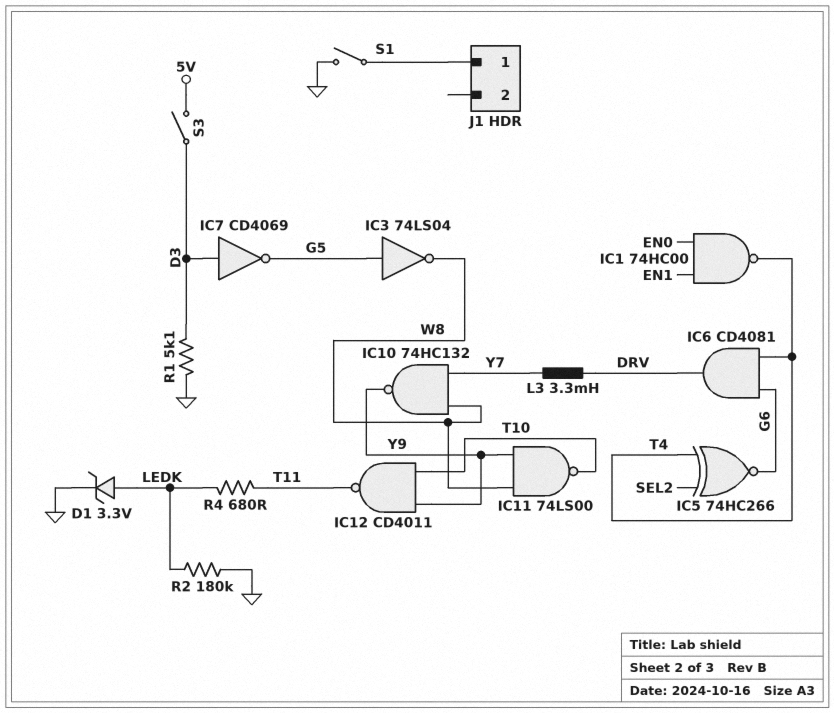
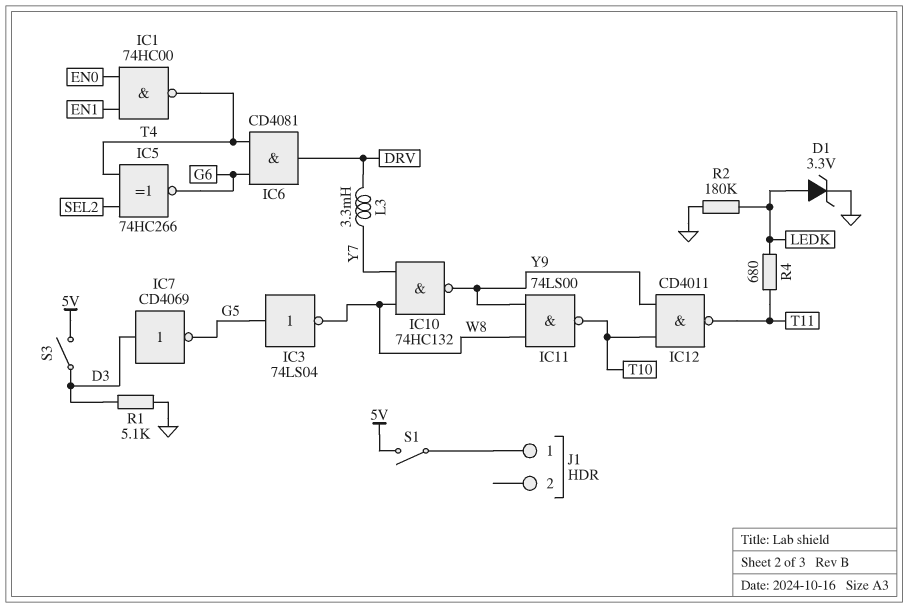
S1: switch (GND, J1/1) -> switch (5V, J1/1)

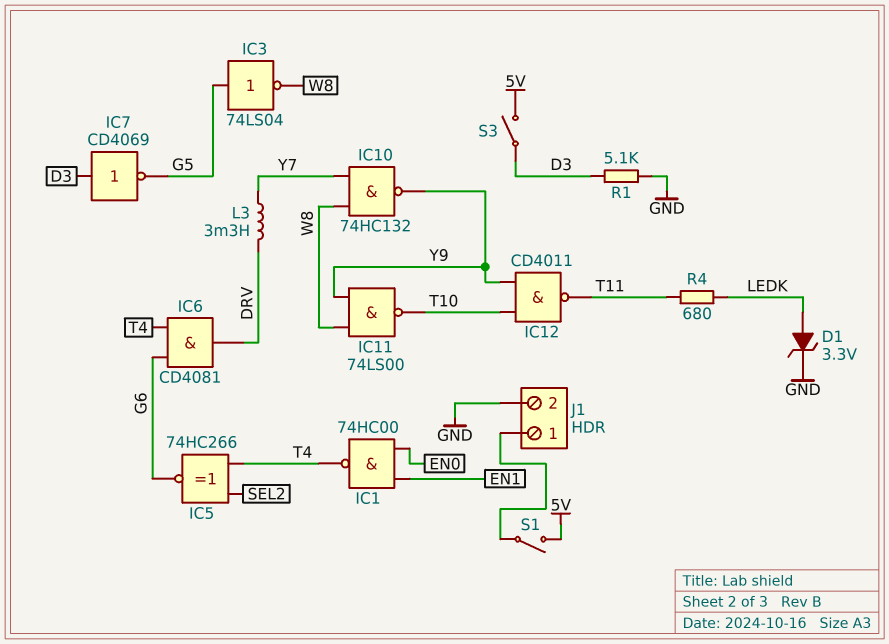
J1 pin 2: none -> GND
R2: 180k (GND, LEDK) -> none

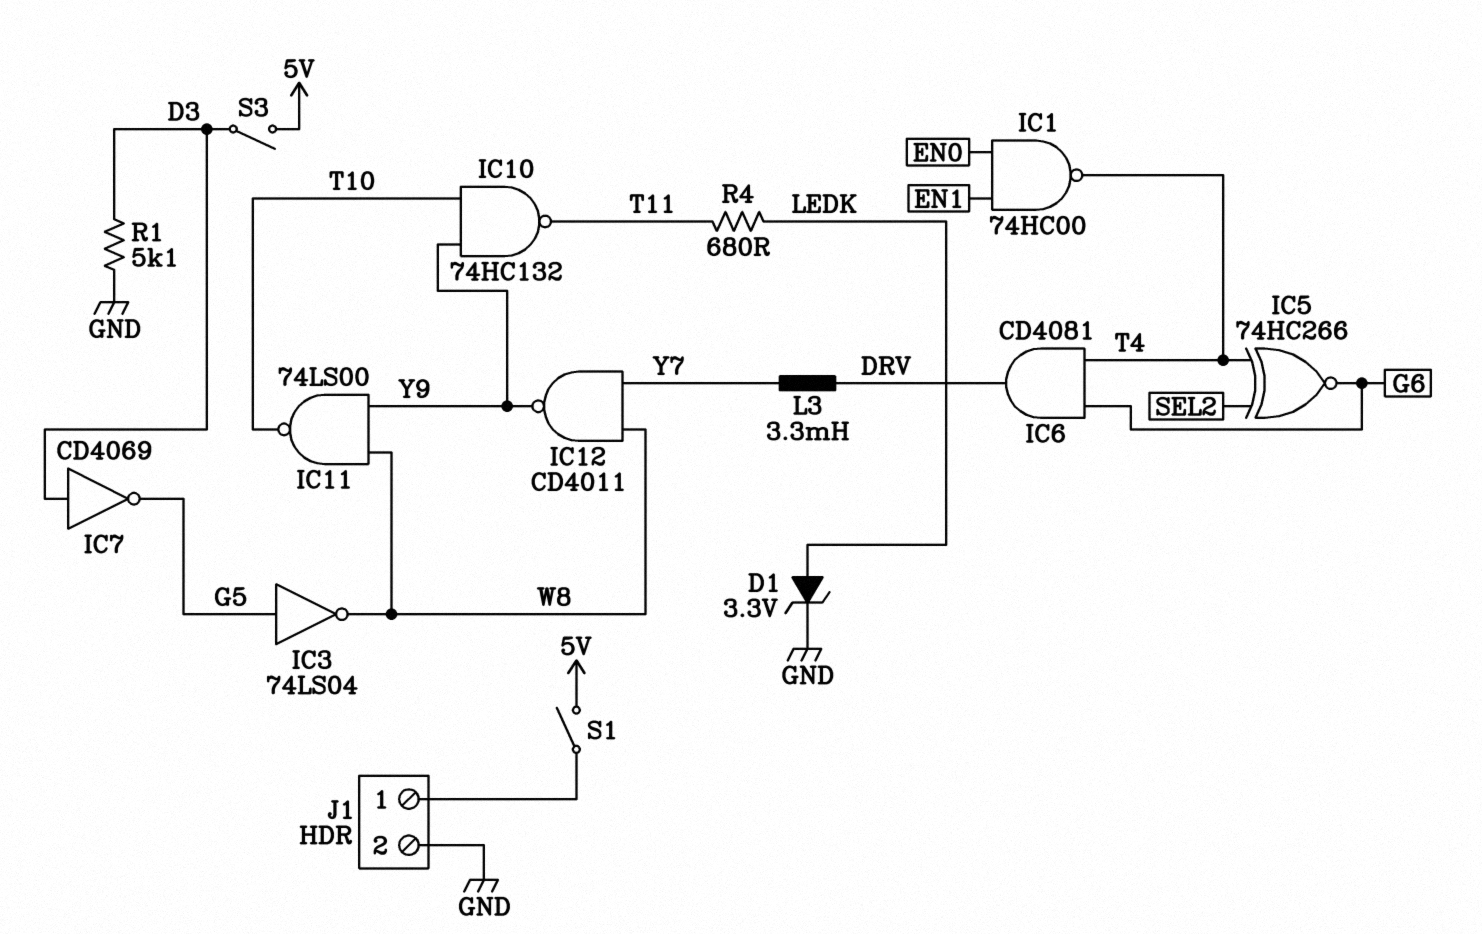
IC10: NAND 74HC132 (in W8, in Y7, out Y9) -> NAND 74HC132 (in T10, in Y9, out T11)
IC12: NAND CD4011 (in T10, in Y9, out T11) -> NAND CD4011 (in W8, in Y7, out Y9)

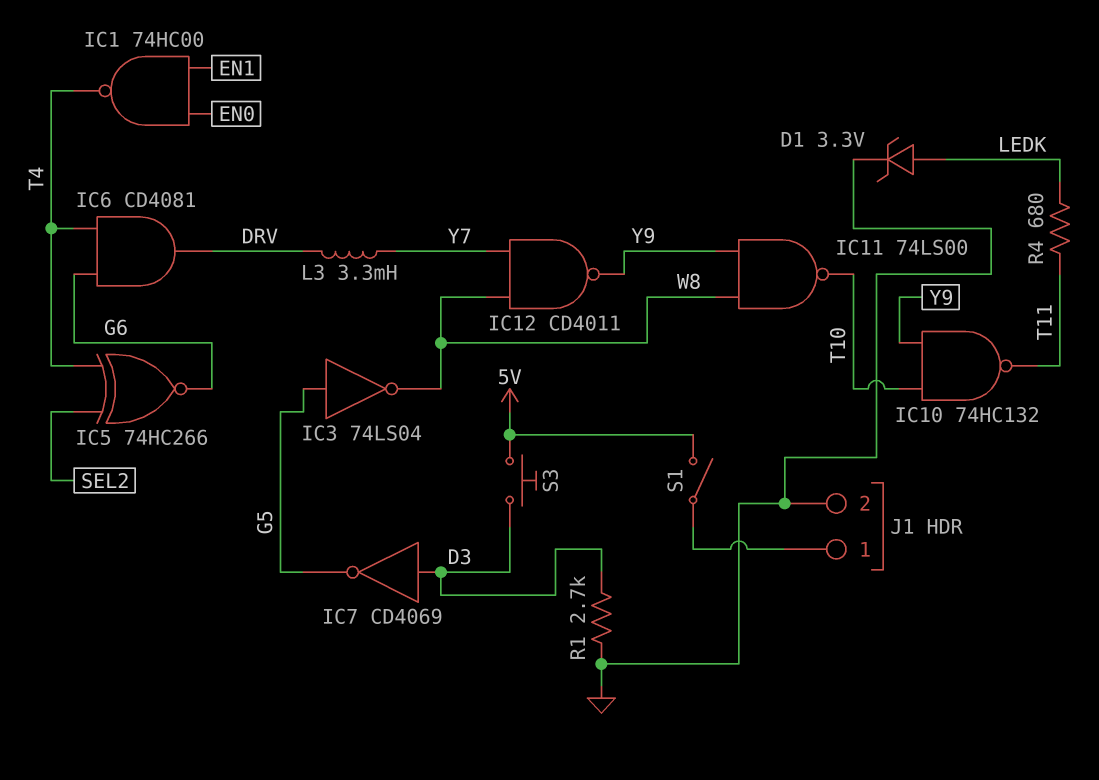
R1: 5.1k (D3, GND) -> 2.7k (D3, GND)
S3: switch (5V, D3) -> button (5V, D3)

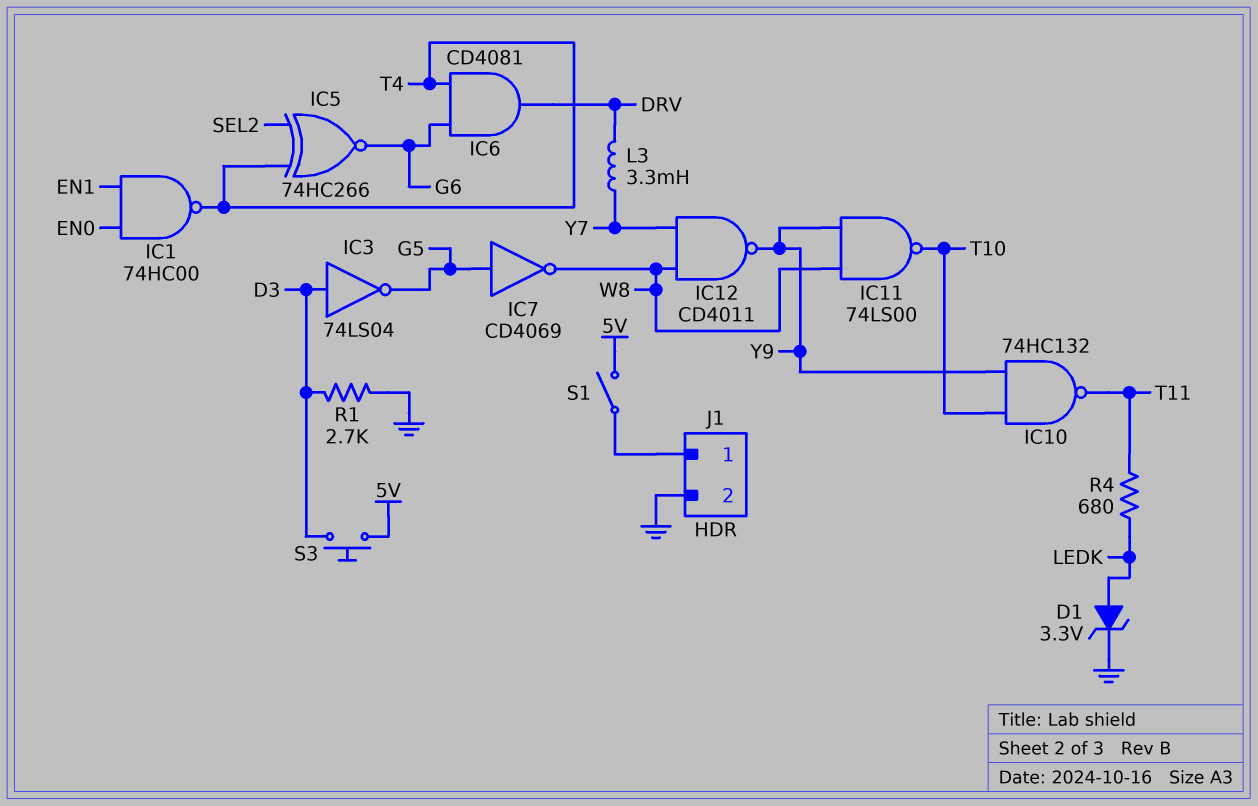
IC3: NOT 74LS04 (in G5, out W8) -> NOT 74LS04 (in D3, out G5)
IC7: NOT CD4069 (in D3, out G5) -> NOT CD4069 (in G5, out W8)

